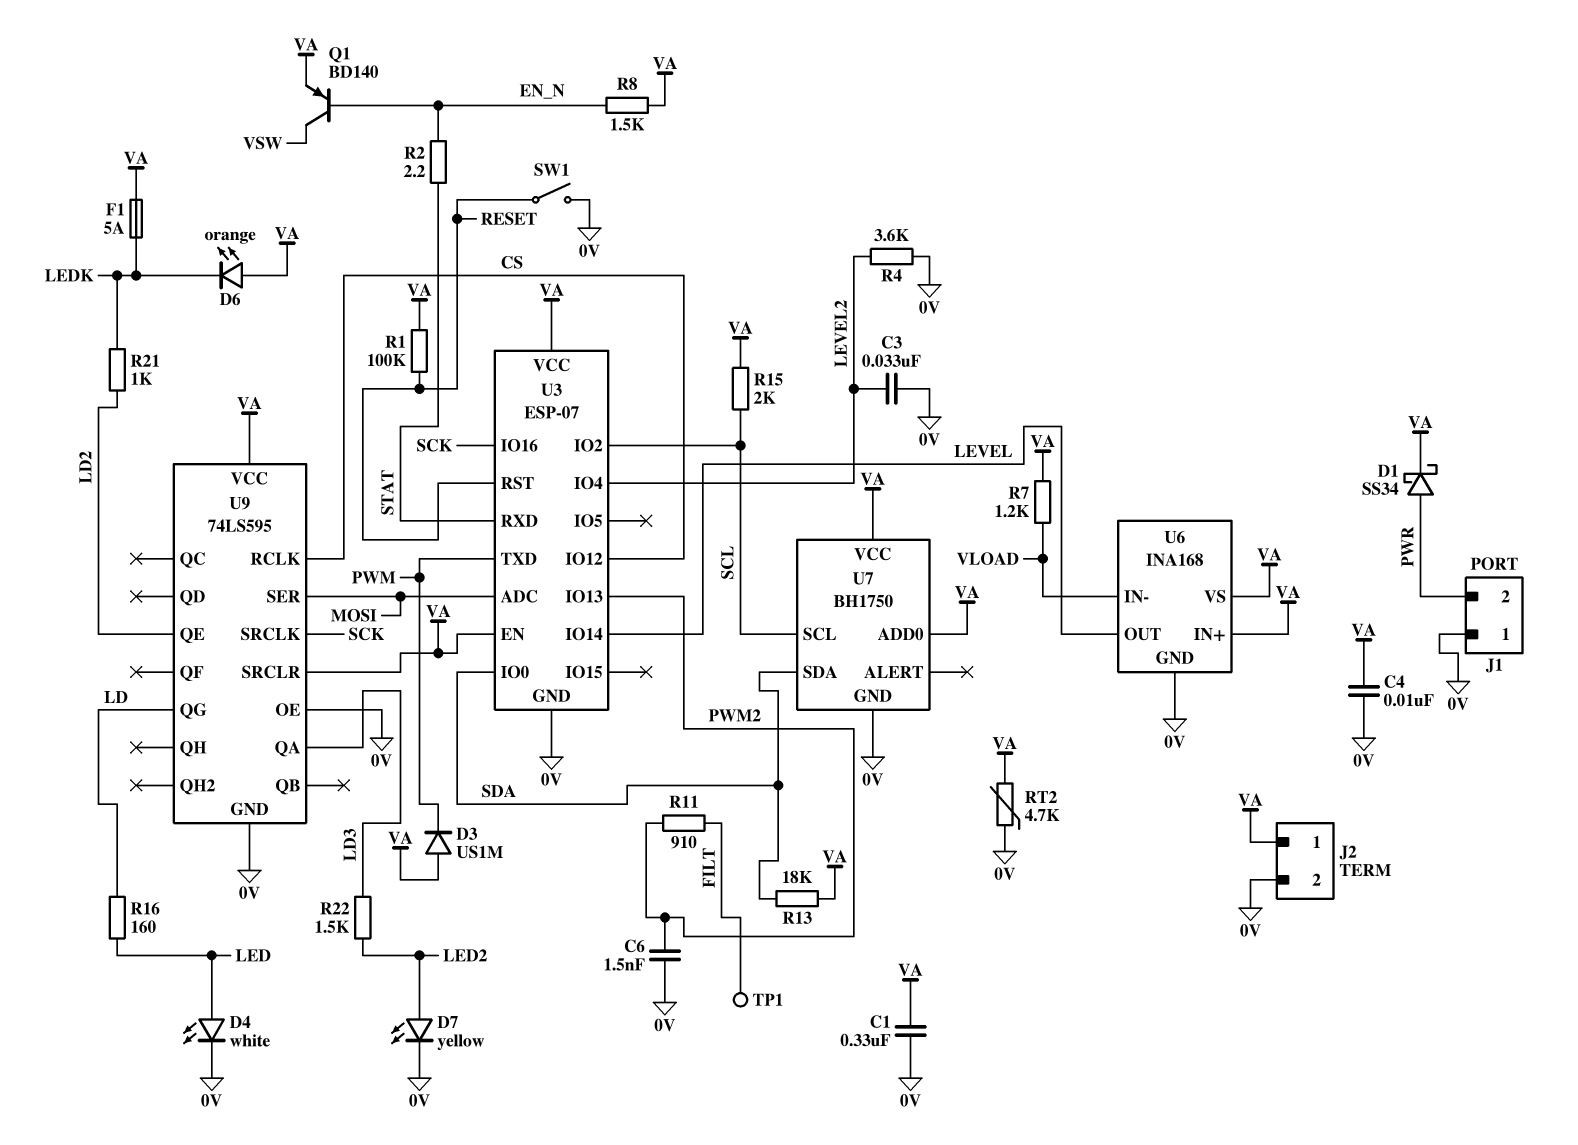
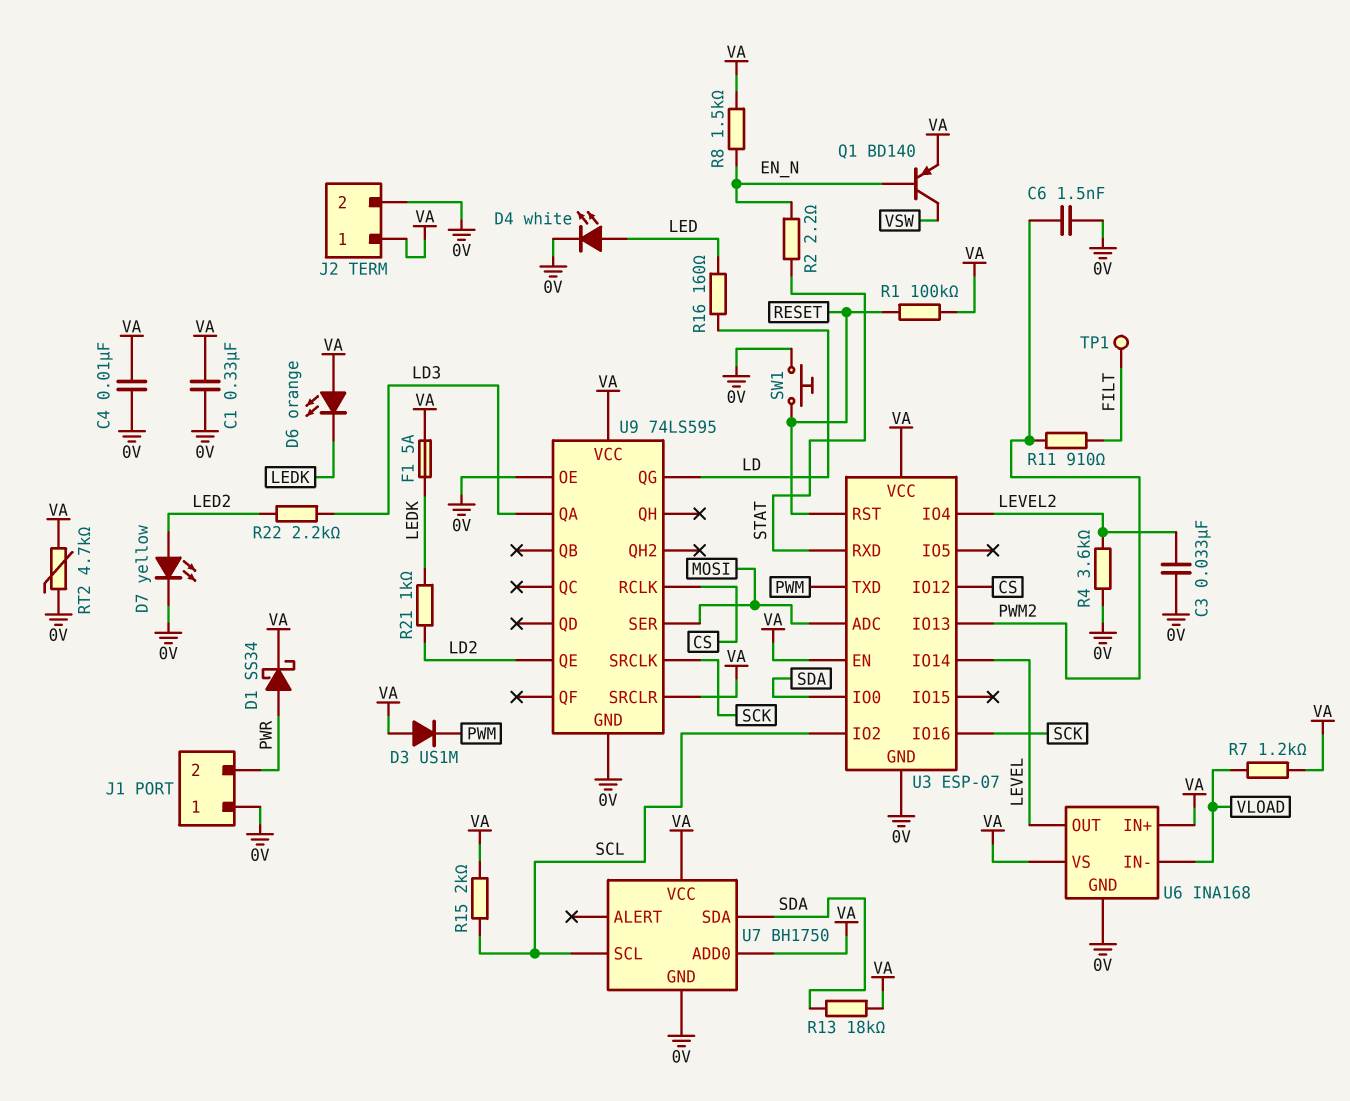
R22: 1.5k (LD3, LED2) -> 2.2k (LD3, LED2)
SW1: switch (0V, RESET) -> button (0V, RESET)

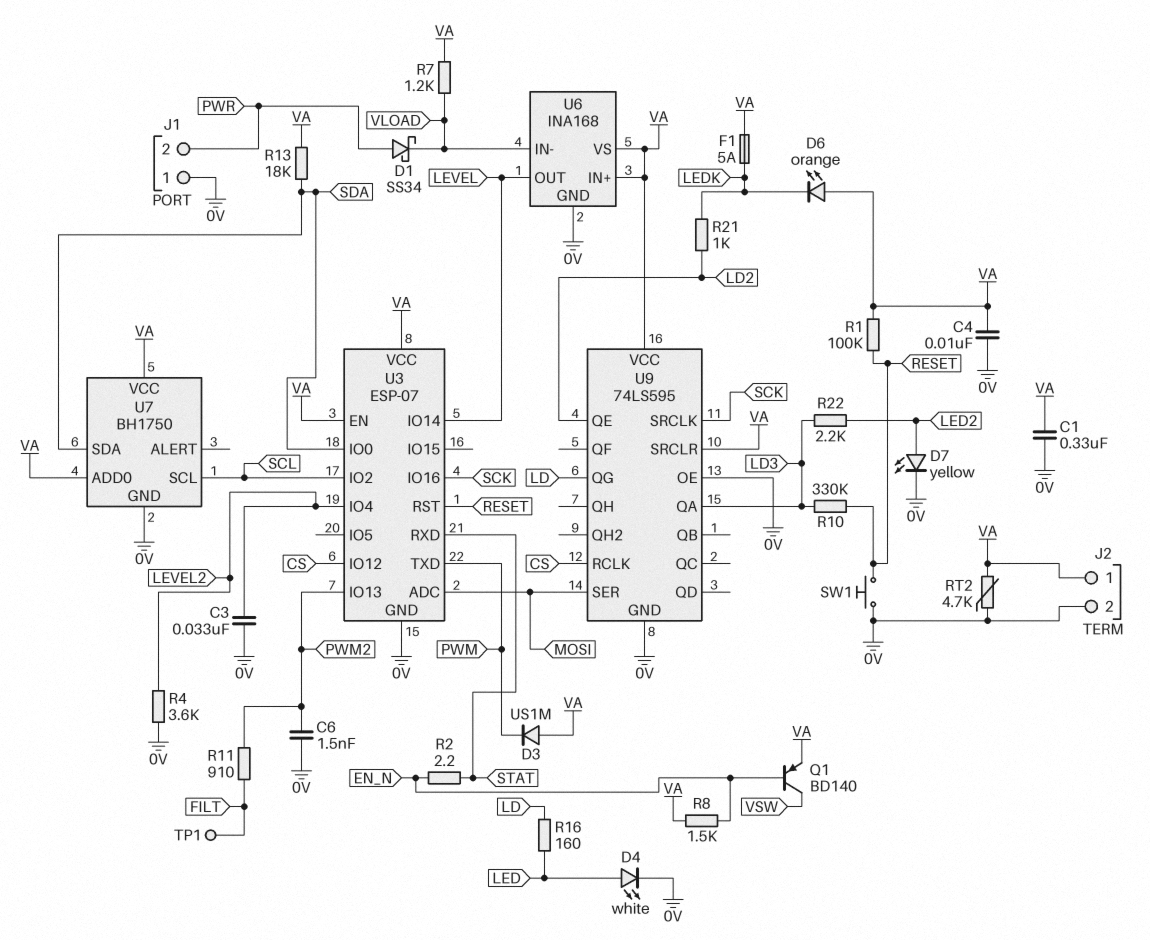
D1: schottky SS34 (A PWR, K VA) -> schottky SS34 (A PWR, K VLOAD)
R10: none -> 330k (LD3, RESET)
R15: 2k (SCL, VA) -> none

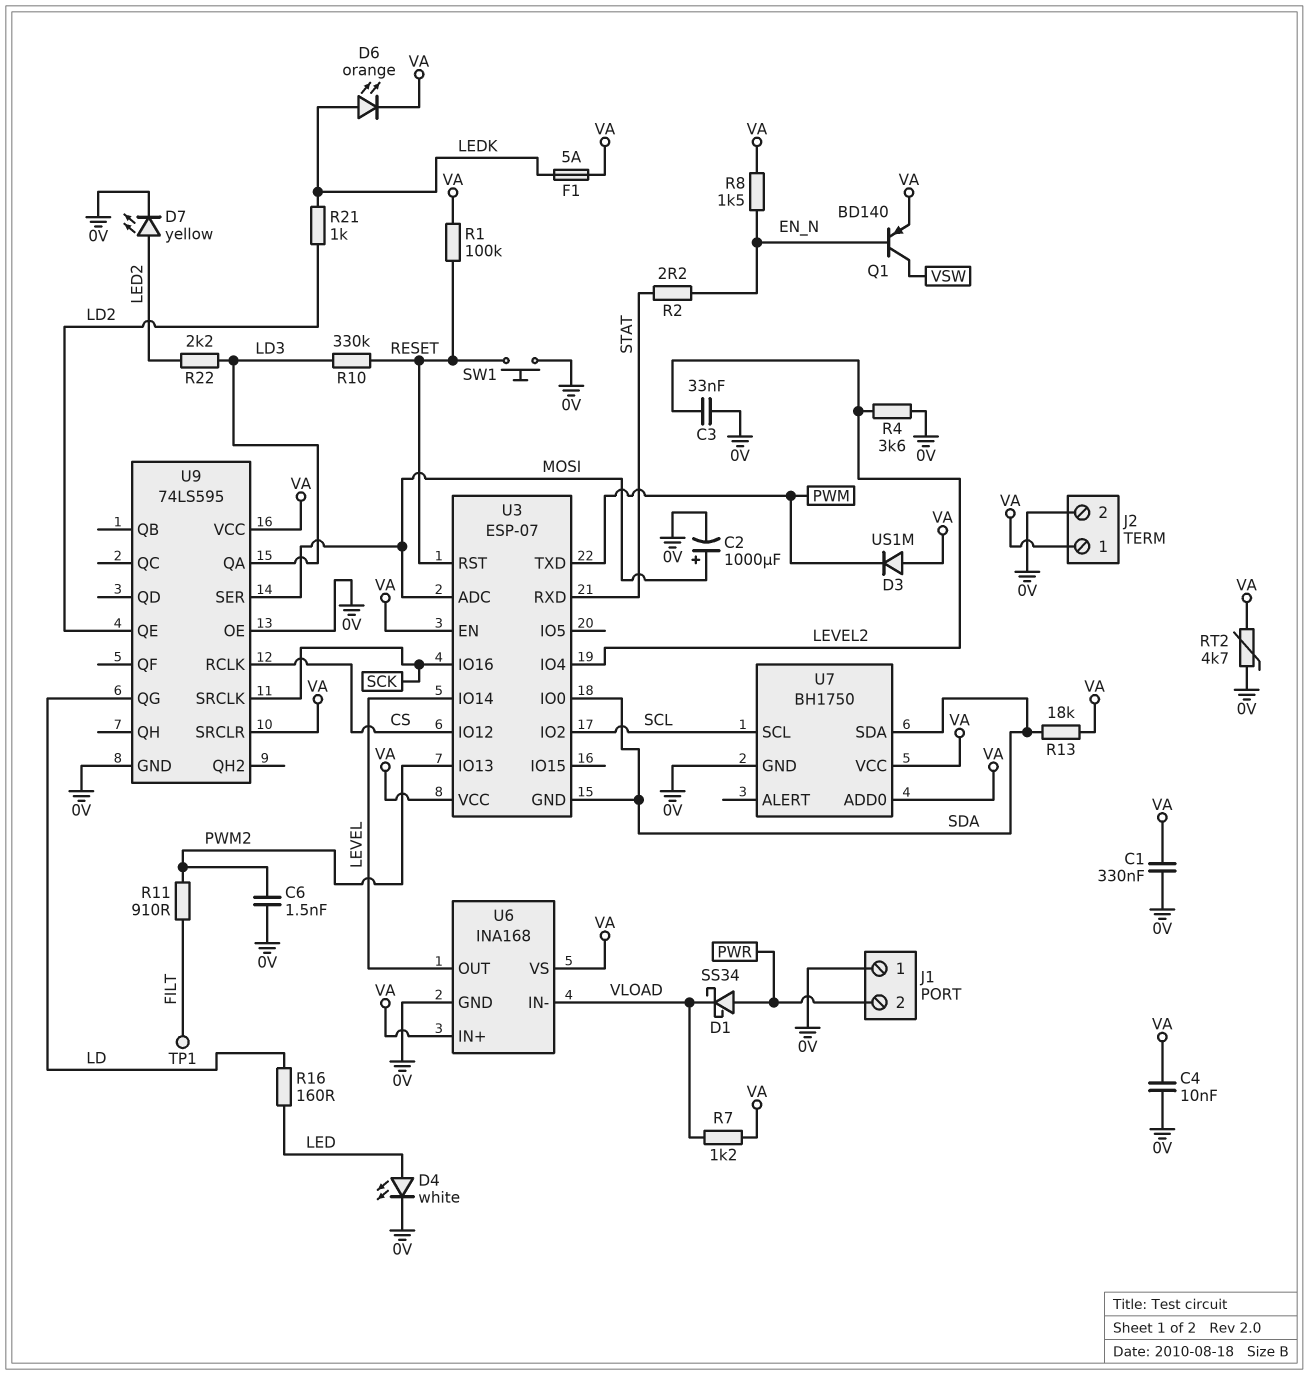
C2: none -> 1000uF (plus MOSI, minus 0V)
D6: LED orange (A VA, K LEDK) -> LED orange (A LEDK, K VA)
U3 pin GND: 0V -> SDA

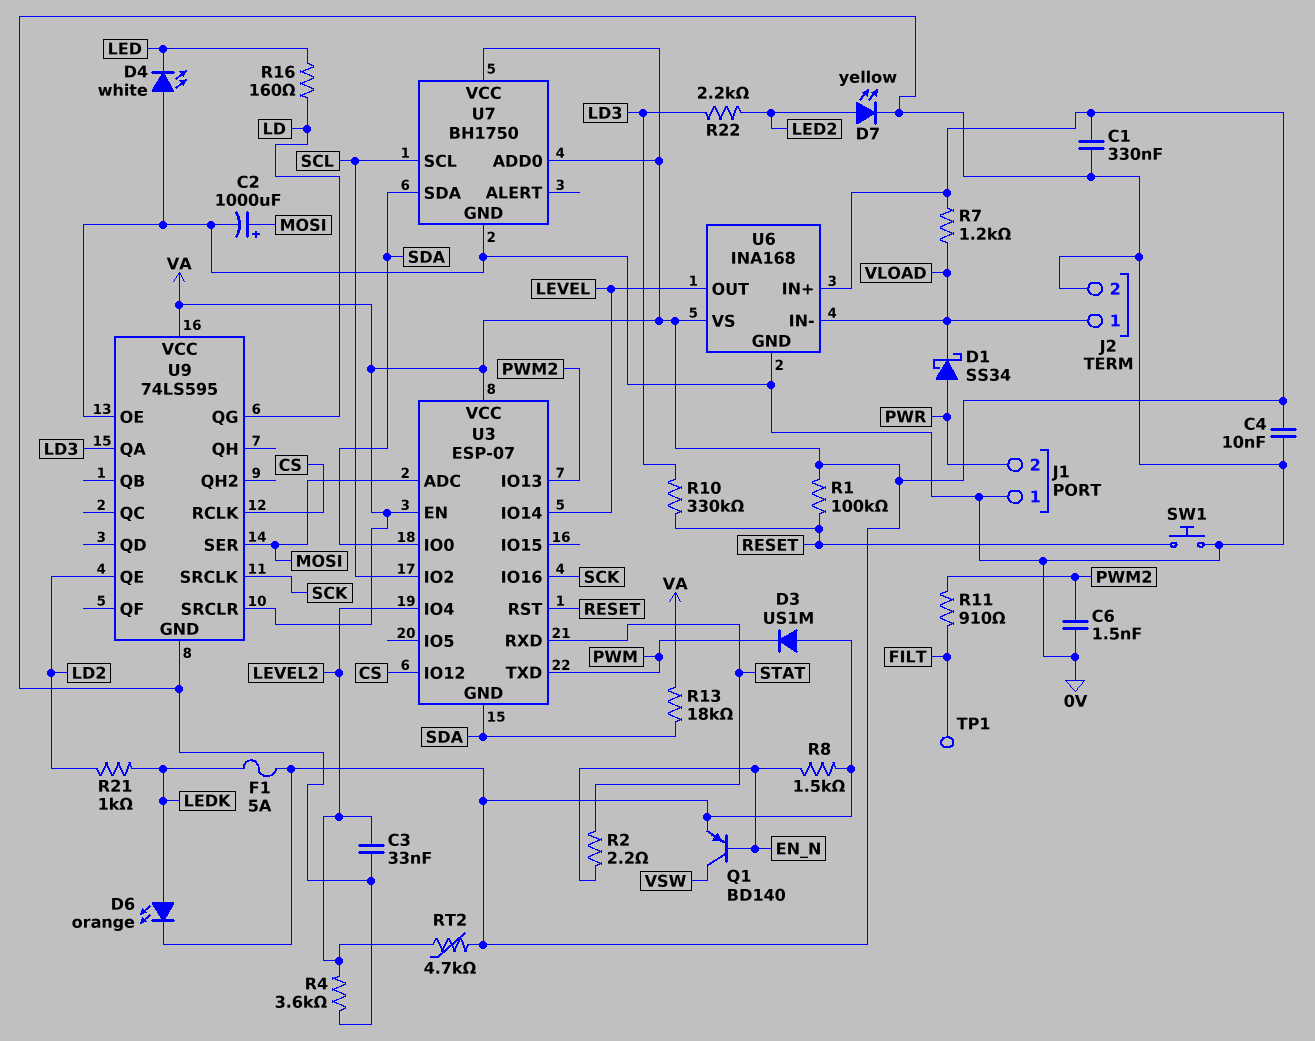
D4: LED white (A LED, K 0V) -> LED white (A 0V, K LED)
J2 pin 1: VA -> VLOAD
RT2: 4.7k (0V, VA) -> 4.7k (LEVEL2, VA)

